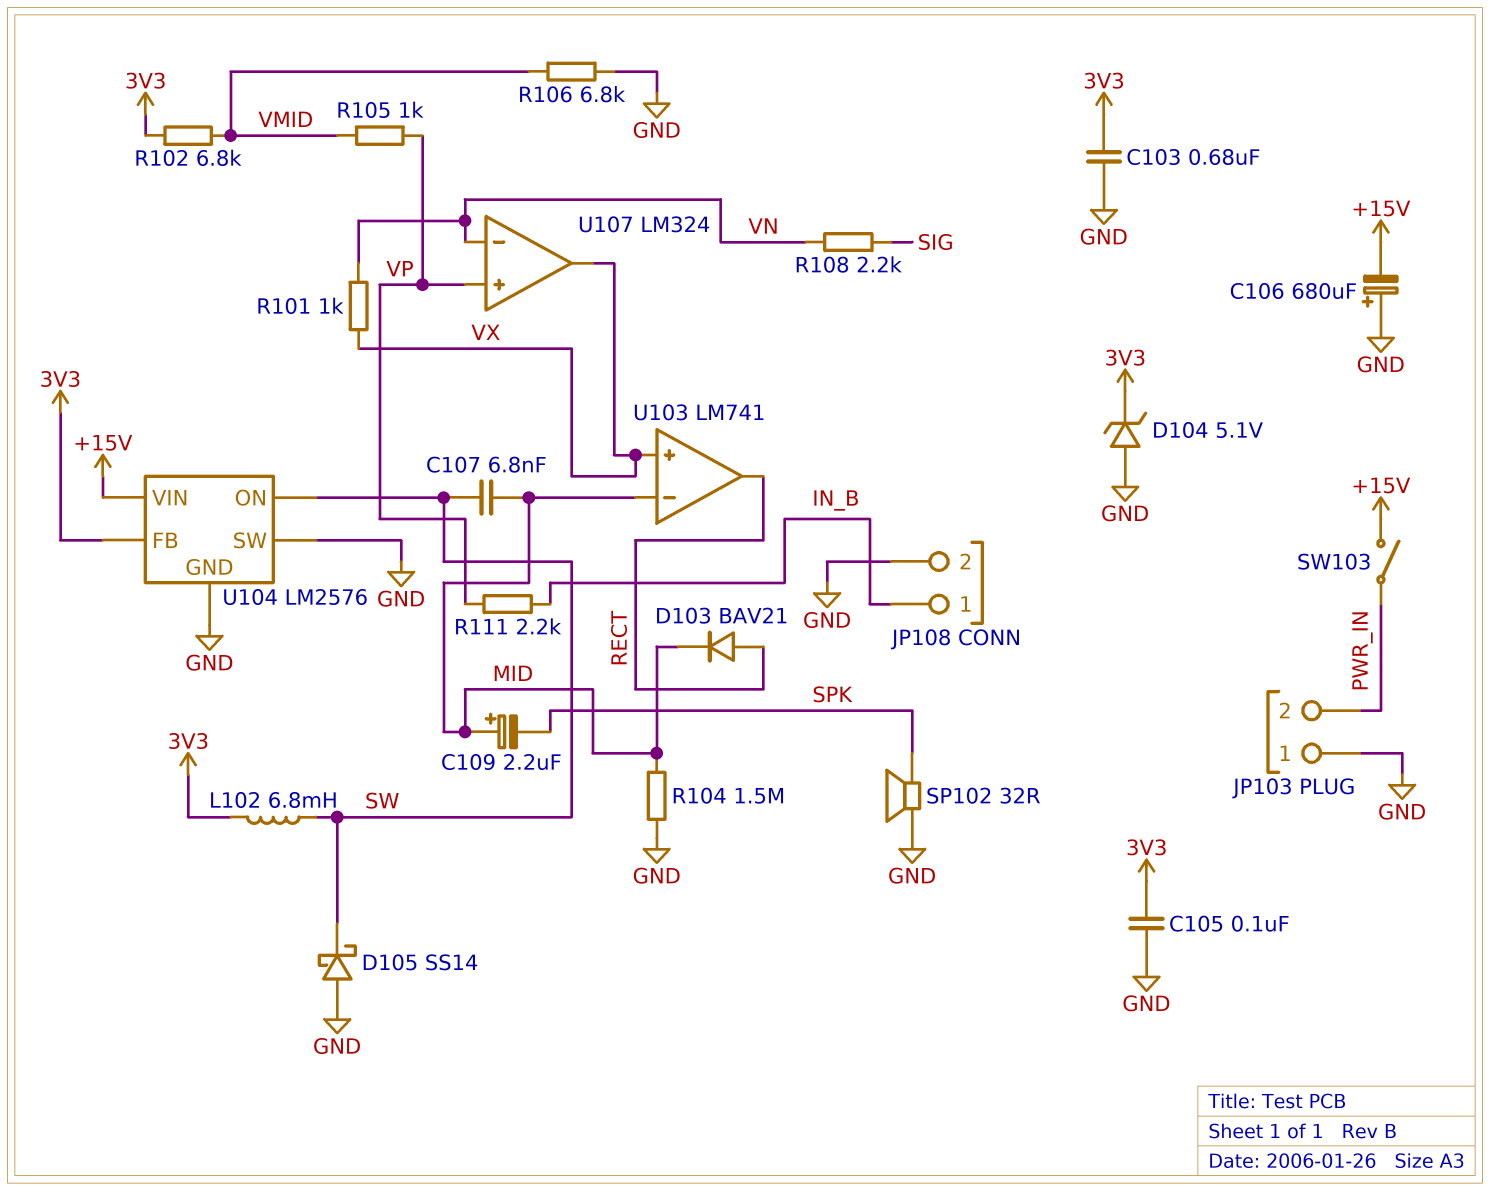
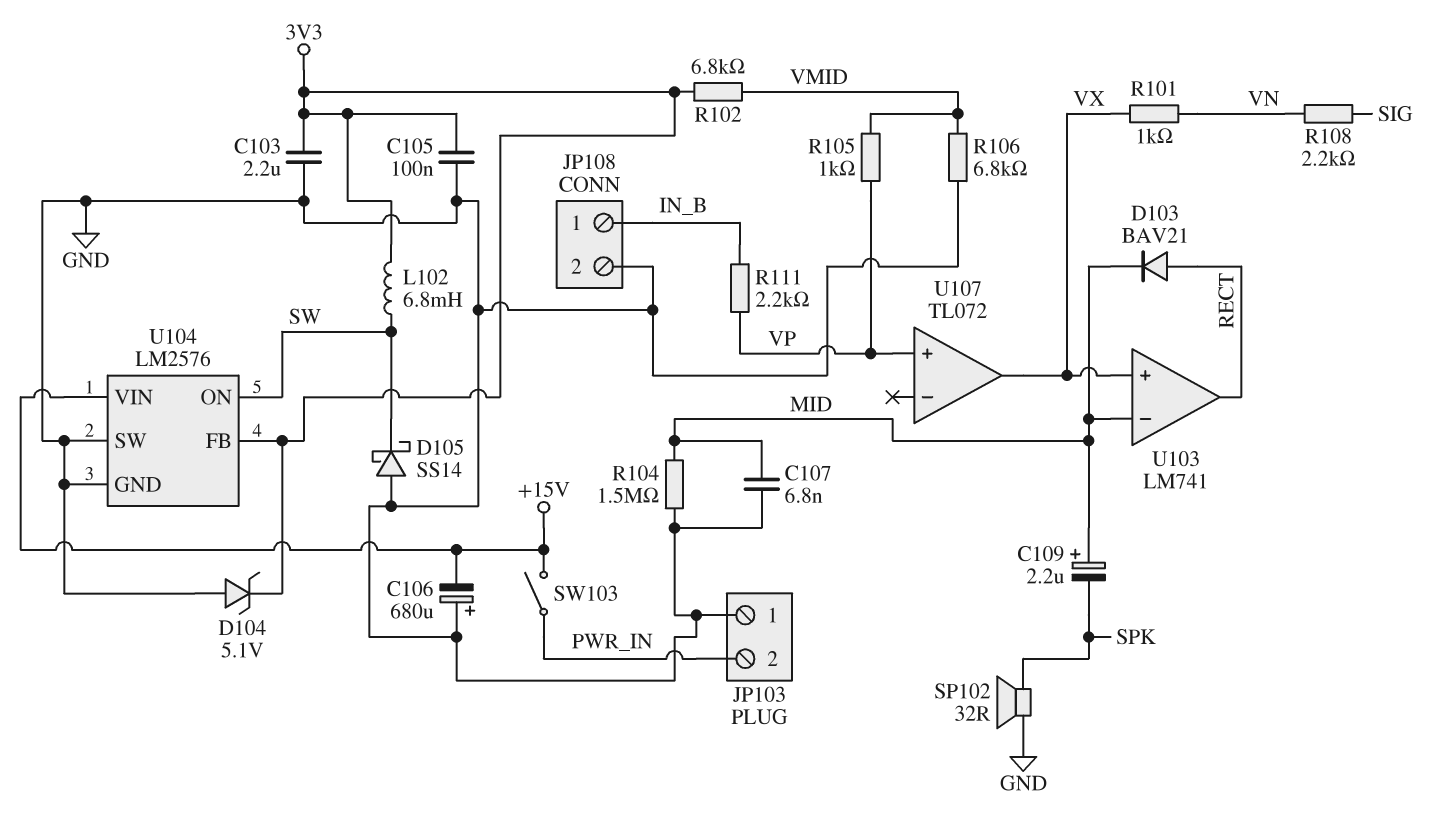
C103: 680nF (3V3, GND) -> 2.2uF (3V3, GND)
C107: 6.8nF (MID, SW) -> 6.8nF (GND, MID)
U107: LM324 -> TL072
U107 pin in-: VN -> none

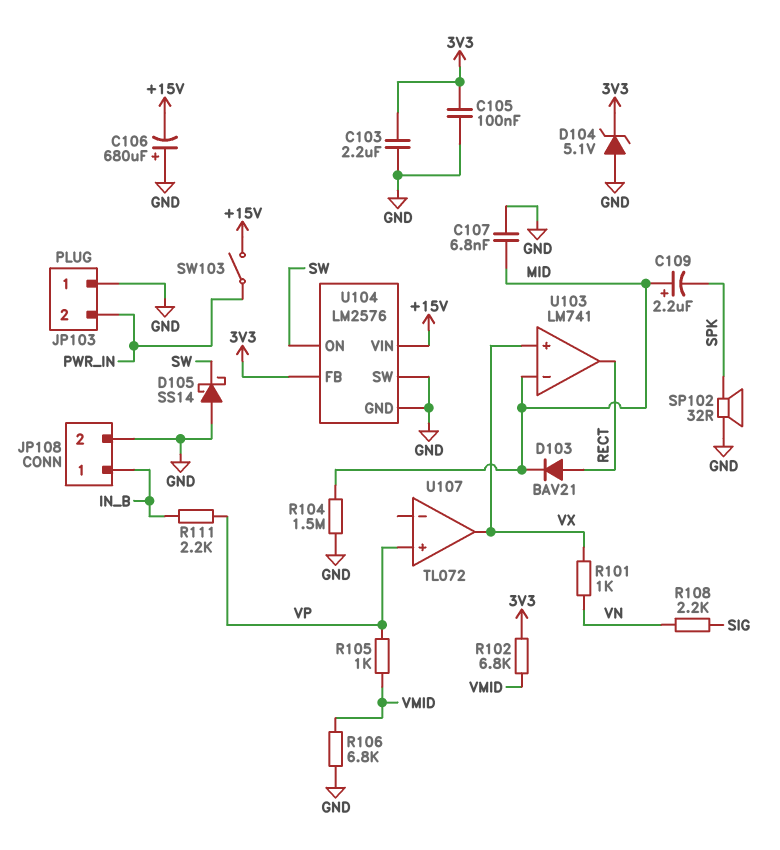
L102: 6.8mH (3V3, SW) -> none

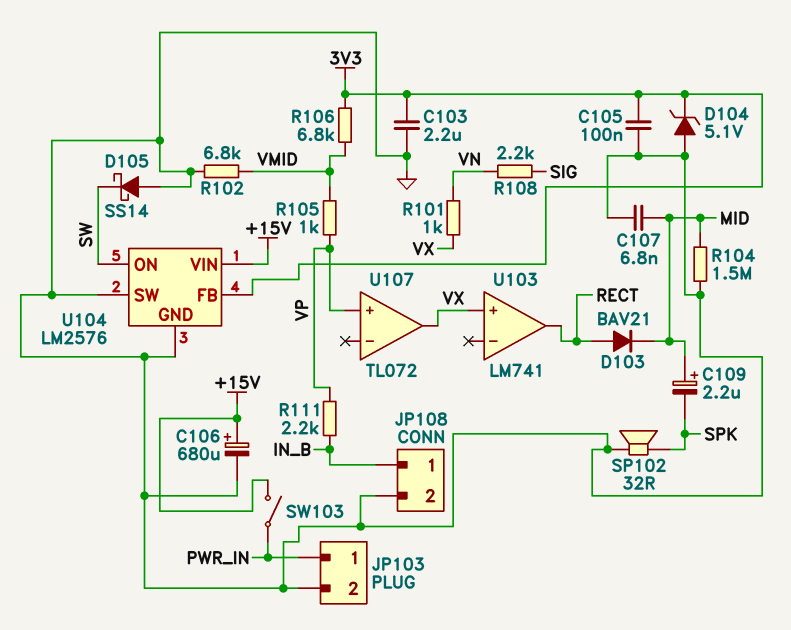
C106: 680uF (plus GND, minus +15V) -> 680uF (plus +15V, minus GND)
JP103 pin 1: GND -> PWR_IN
JP103 pin 2: PWR_IN -> GND
R102: 6.8k (3V3, VMID) -> 6.8k (GND, VMID)
R106: 6.8k (GND, VMID) -> 6.8k (3V3, VMID)
U103 pin in-: MID -> none

